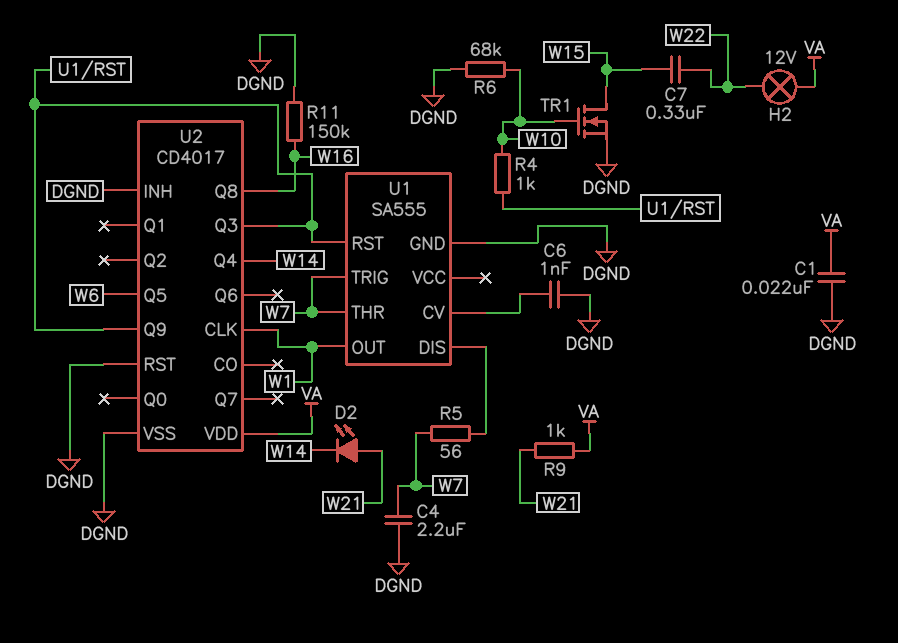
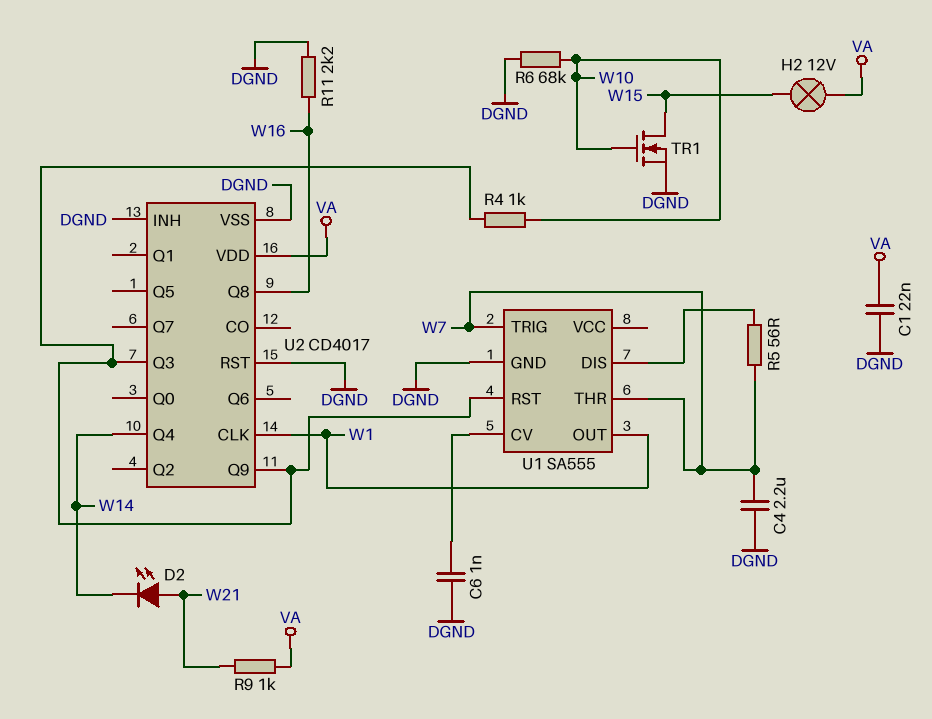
C7: 330nF (W15, W22) -> none
H2: lamp 12V (VA, W22) -> lamp 12V (VA, W15)
R11: 150k (DGND, W16) -> 2.2k (DGND, W16)
U2 pin Q5: W6 -> none

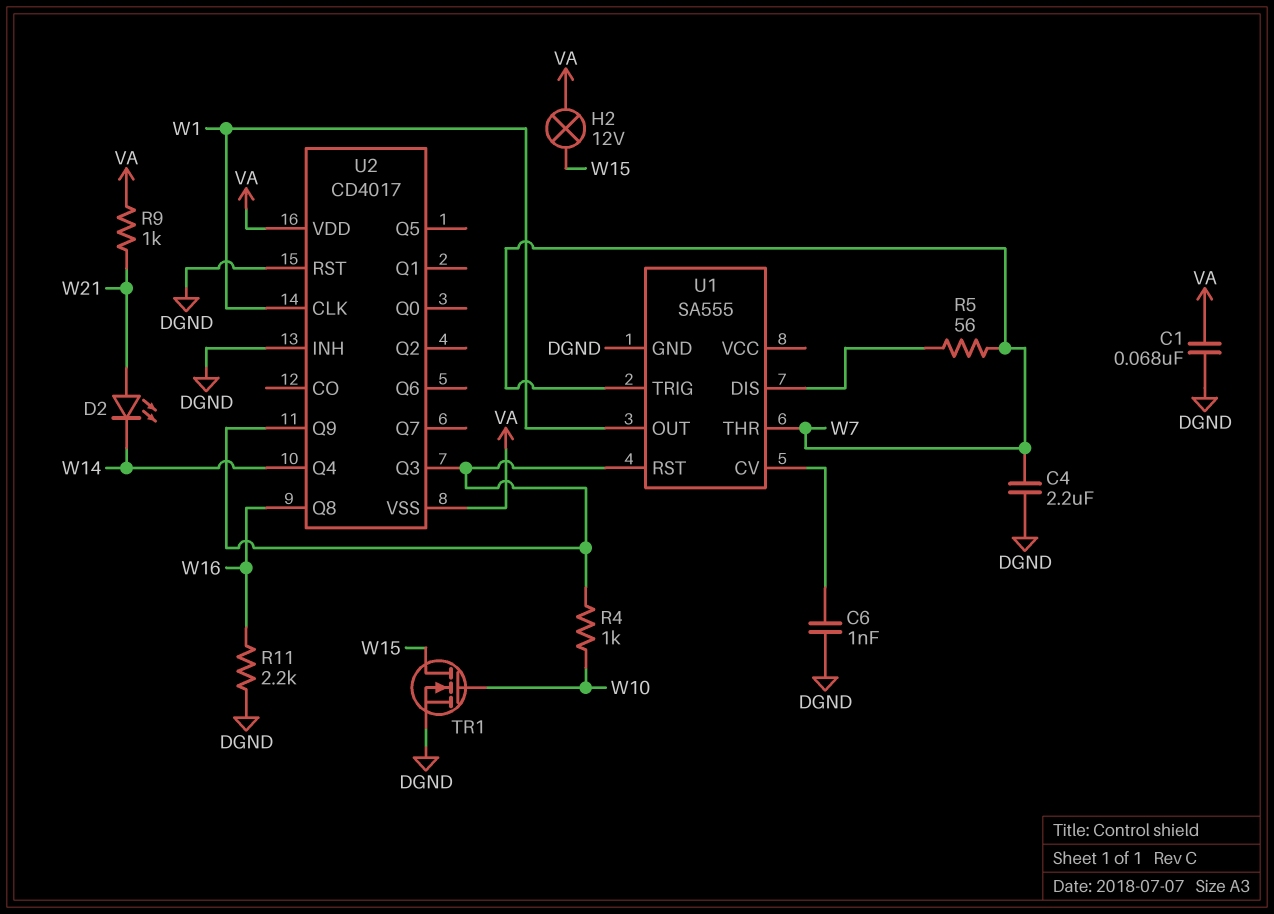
C1: 22nF (DGND, VA) -> 68nF (DGND, VA)
R6: 68k (DGND, W10) -> none
U2 pin VSS: DGND -> VA

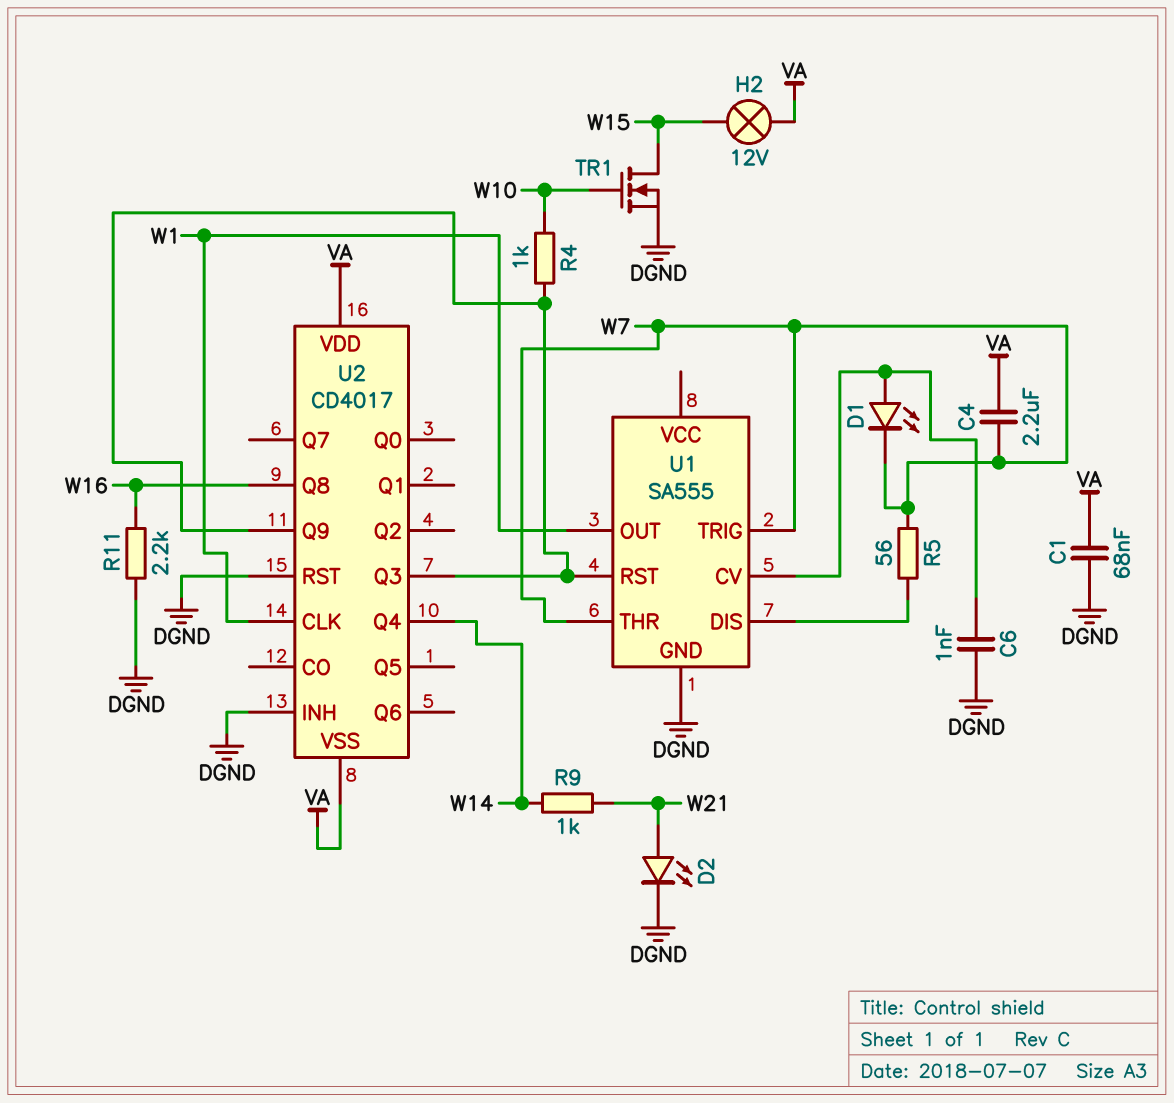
C4: 2.2uF (DGND, W7) -> 2.2uF (VA, W7)
D1: none -> LED (A U1/CV, K W7)
D2: LED (A W21, K W14) -> LED (A W21, K DGND)
R9: 1k (VA, W21) -> 1k (W14, W21)

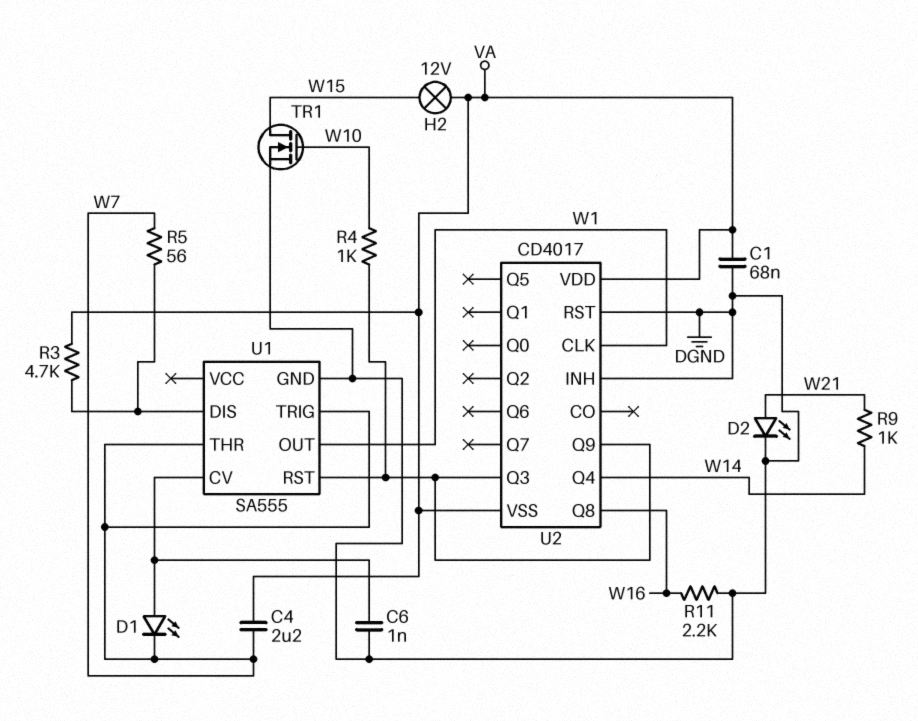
R3: none -> 4.7k (U1/DIS, VA)

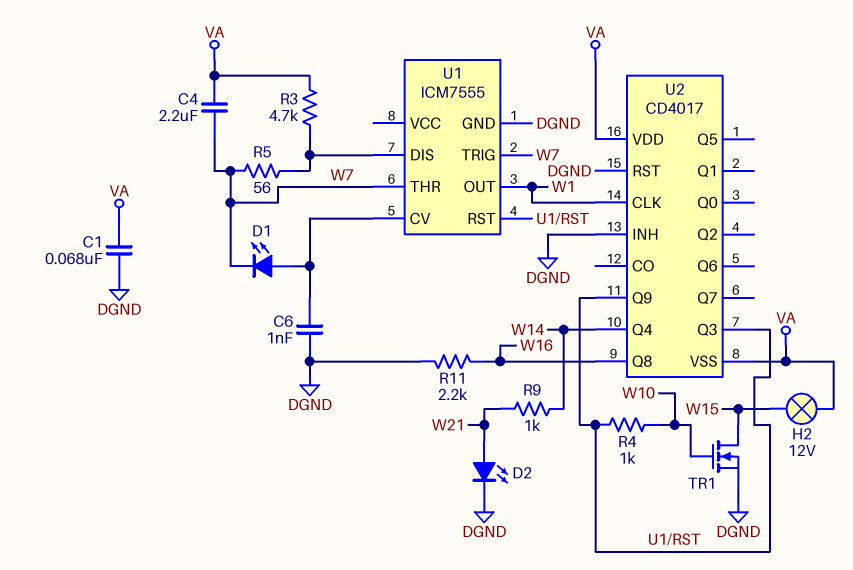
U1: SA555 -> ICM7555

